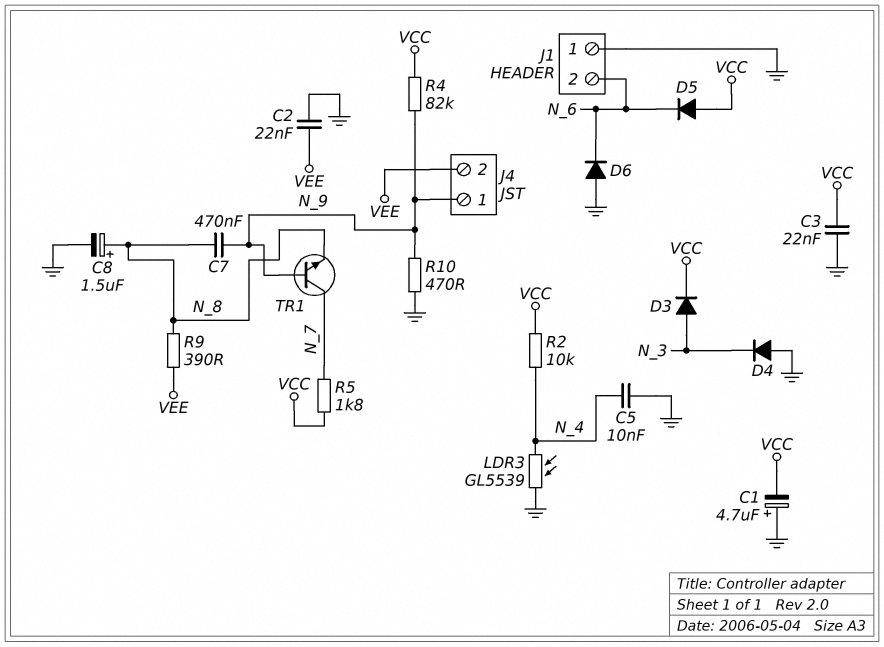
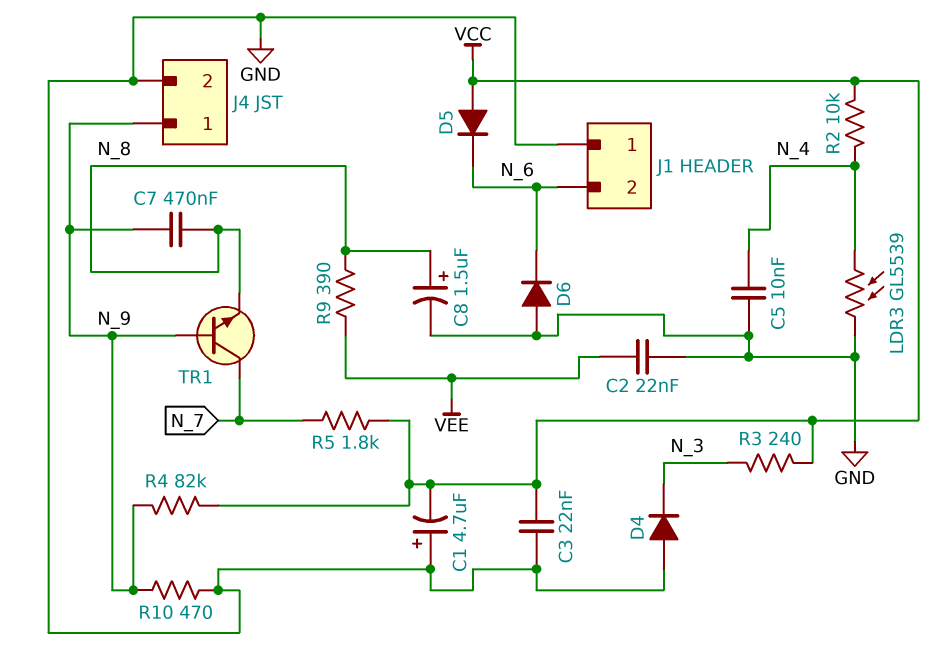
D3: diode (A N_3, K VCC) -> none
J4 pin 2: VEE -> GND
R3: none -> 240 (N_3, VCC)

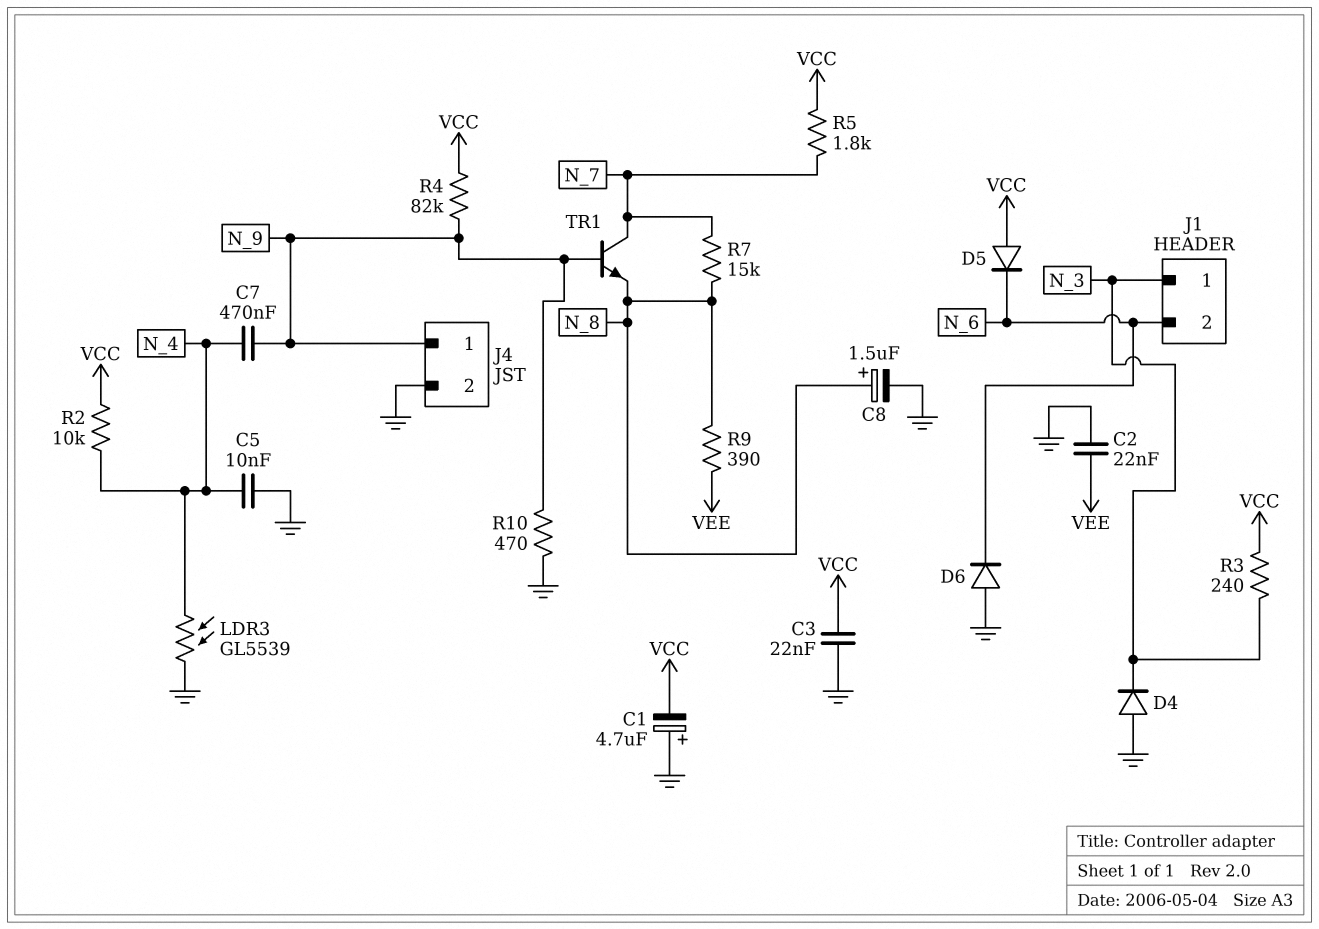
C7: 470nF (N_8, N_9) -> 470nF (N_4, N_9)
J1 pin 1: GND -> N_3
R7: none -> 15k (N_7, N_8)

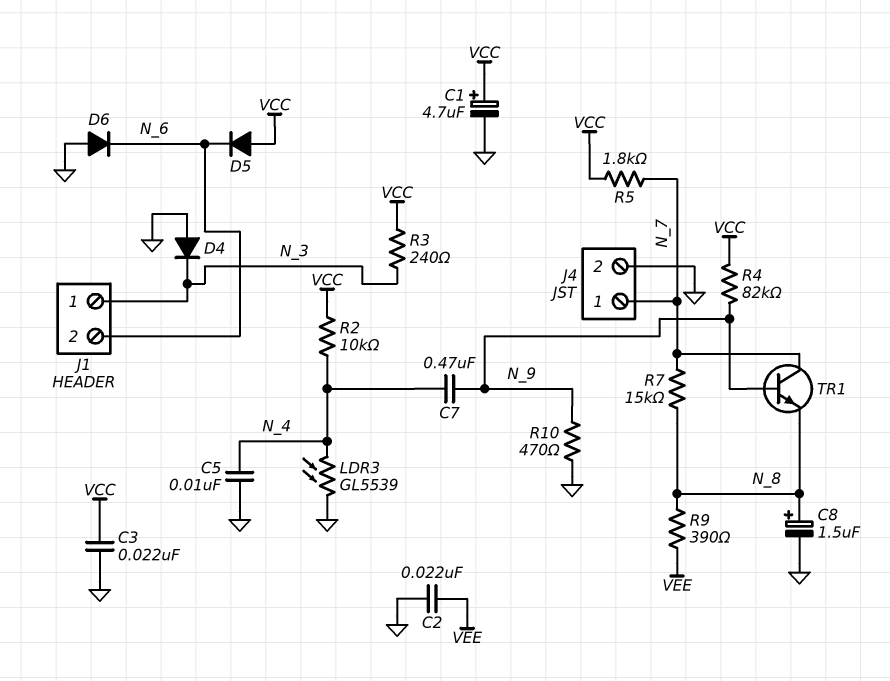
C1: 4.7uF (plus GND, minus VCC) -> 4.7uF (plus VCC, minus GND)
J4 pin 1: N_9 -> N_7

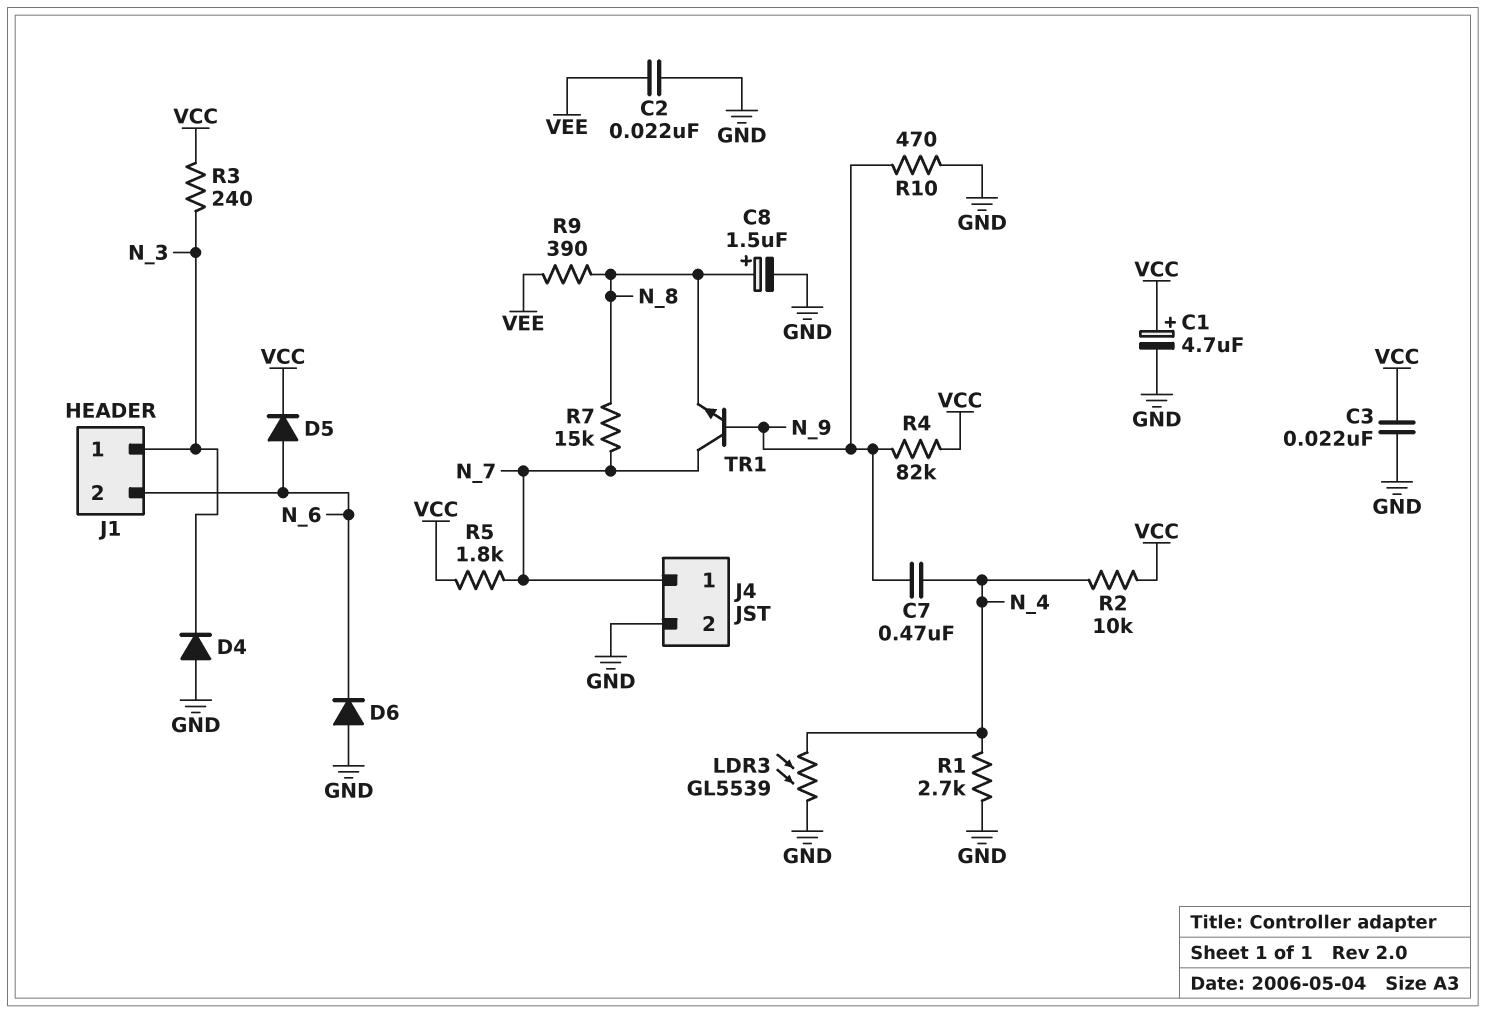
C5: 10nF (GND, N_4) -> none
D5: diode (A VCC, K N_6) -> diode (A N_6, K VCC)
R1: none -> 2.7k (GND, N_4)

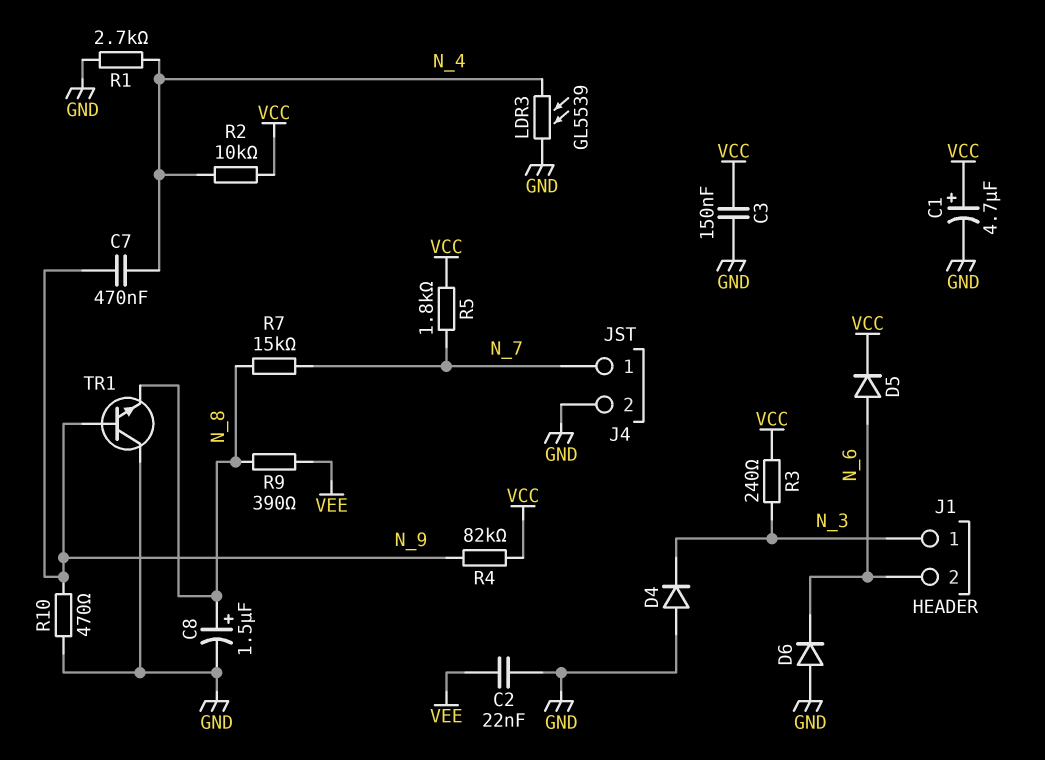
C3: 22nF (GND, VCC) -> 150nF (GND, VCC)
TR1: NPN (B N_9, C N_7, E N_8) -> NPN (B N_9, C GND, E N_8)

